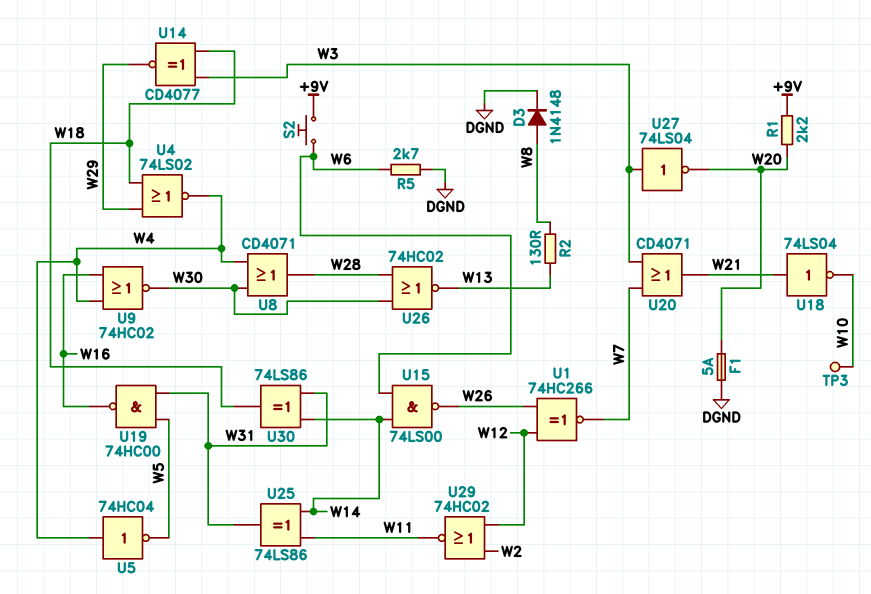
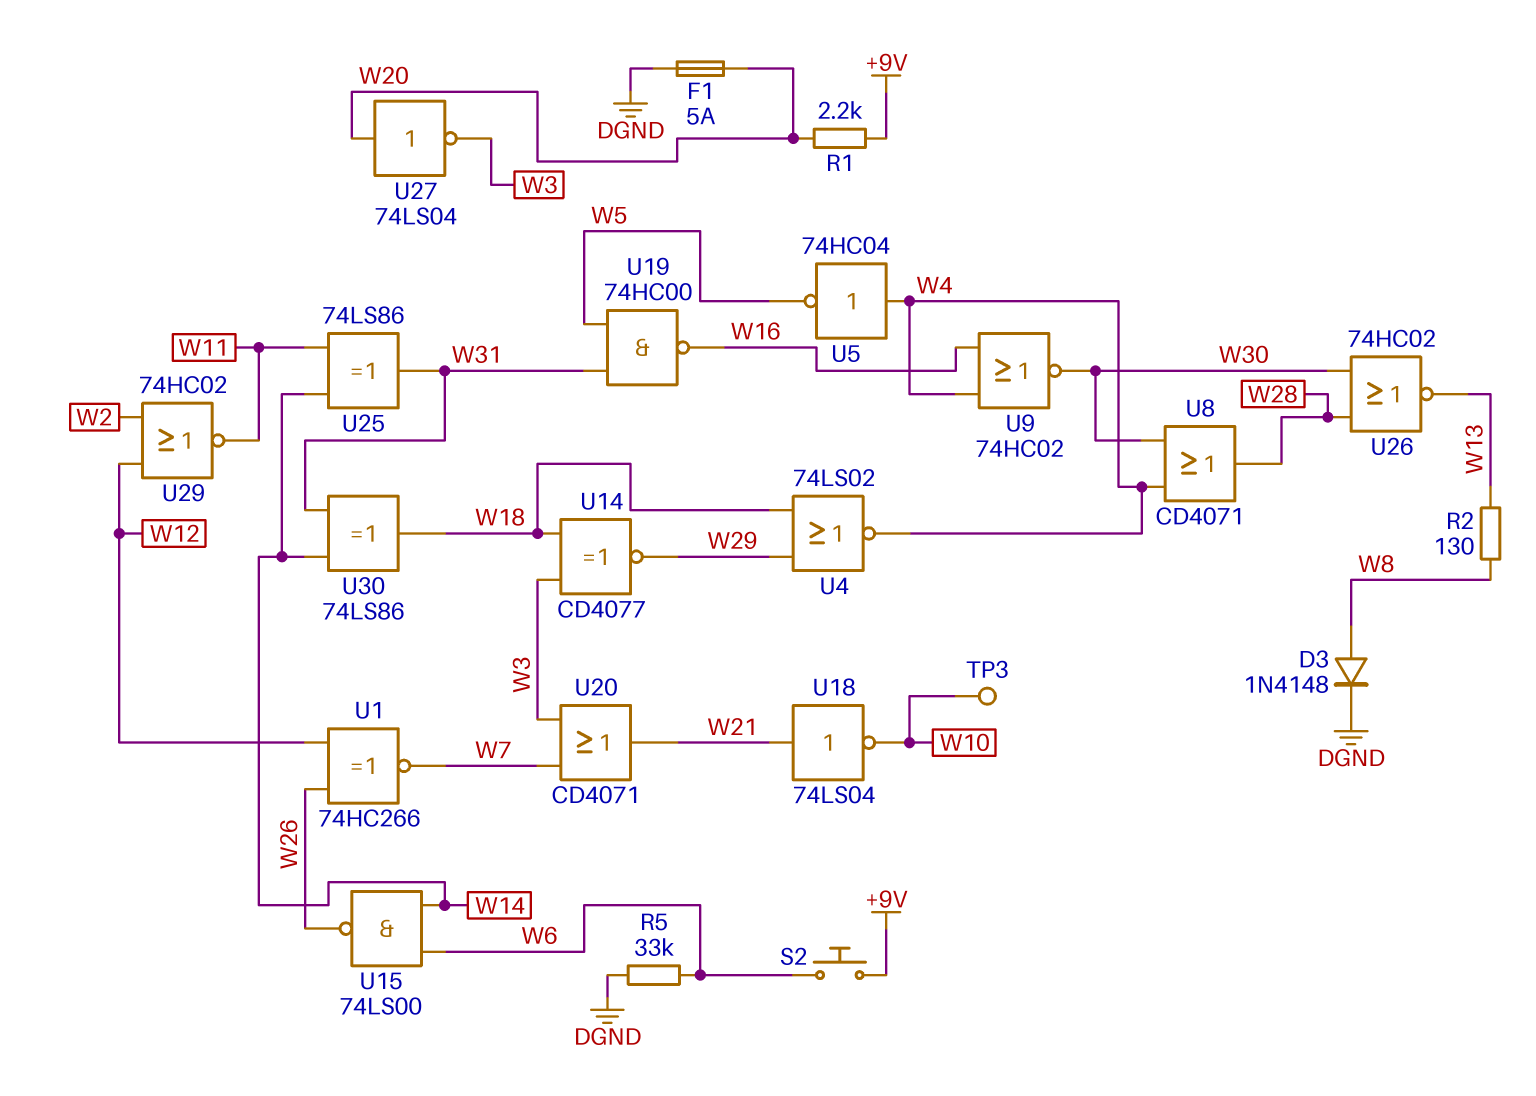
R5: 2.7k (DGND, W6) -> 33k (DGND, W6)
U27: NOT 74LS04 (in W3, out W20) -> NOT 74LS04 (in W20, out W3)

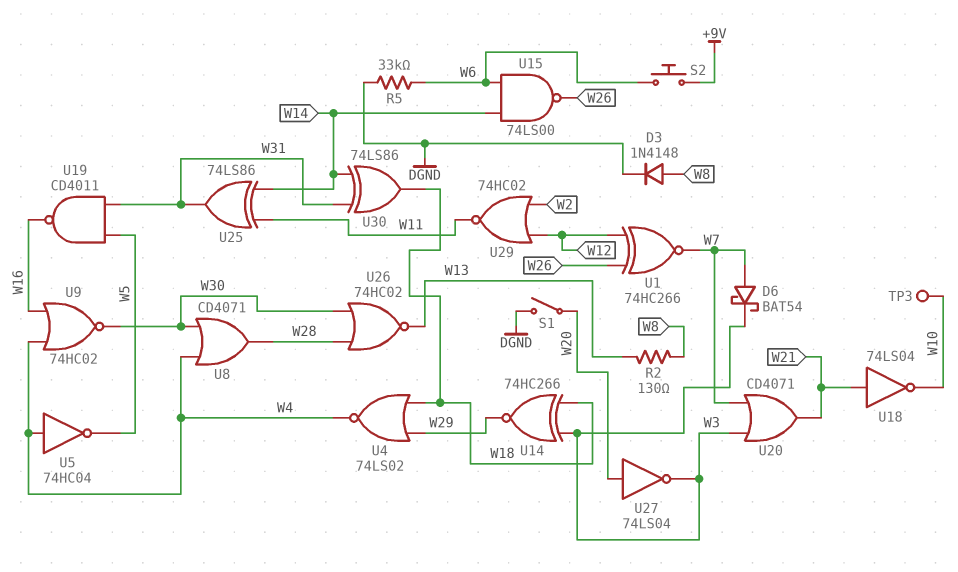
D6: none -> schottky BAT54 (A W7, K W3)
F1: 5A (DGND, W20) -> none
R1: 2.2k (+9V, W20) -> none
S1: none -> switch (DGND, W20)
U14: XNOR CD4077 (in W3, in W18, out W29) -> XNOR 74HC266 (in W3, in W18, out W29)
U19: NAND 74HC00 (in W5, in W31, out W16) -> NAND CD4011 (in W5, in W31, out W16)

